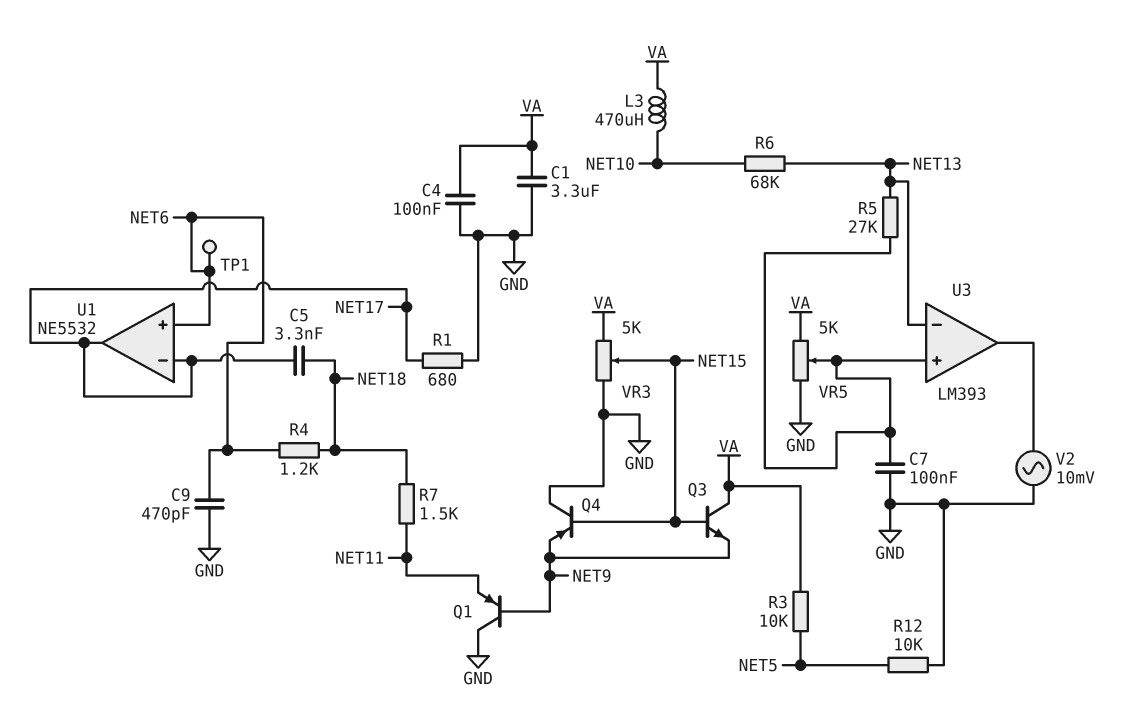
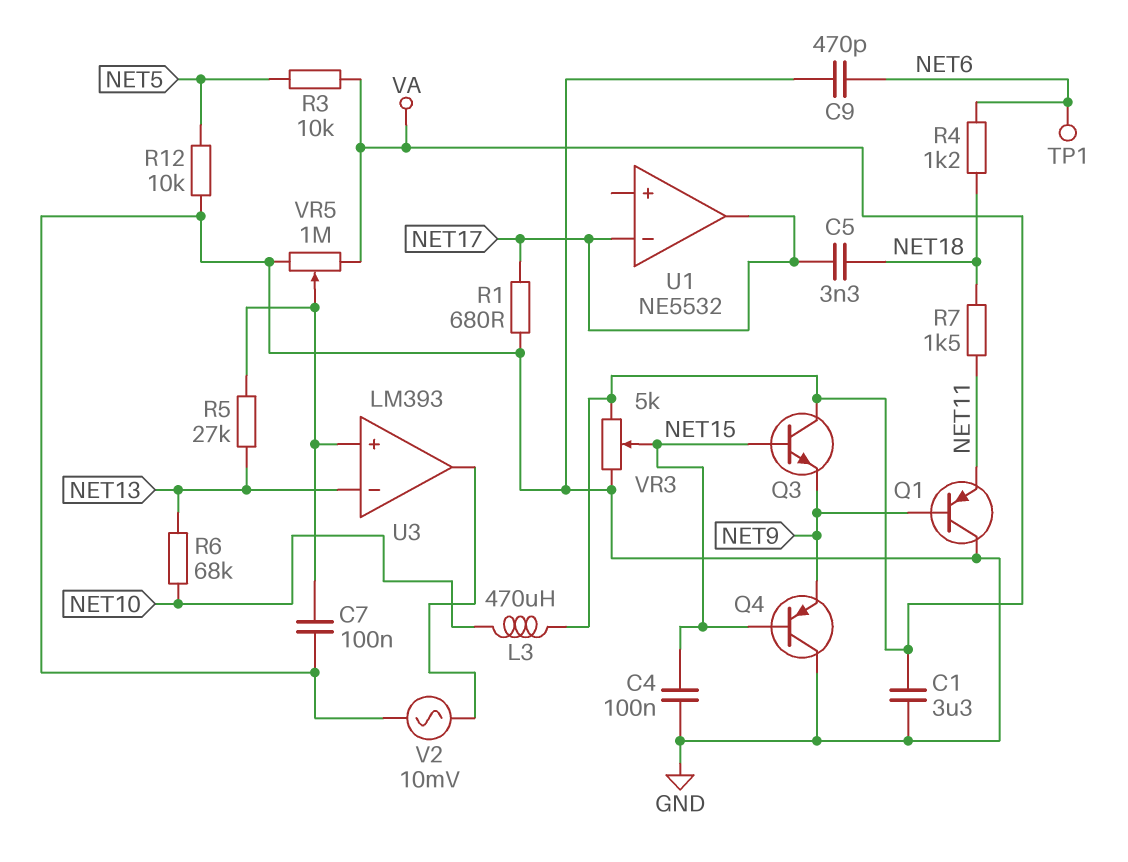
C4: 100nF (GND, VA) -> 100nF (GND, NET15)
U1 pin in+: NET6 -> none
VR5: 5k (GND, VA, wiper U3/in+) -> 1M (GND, VA, wiper U3/in+)

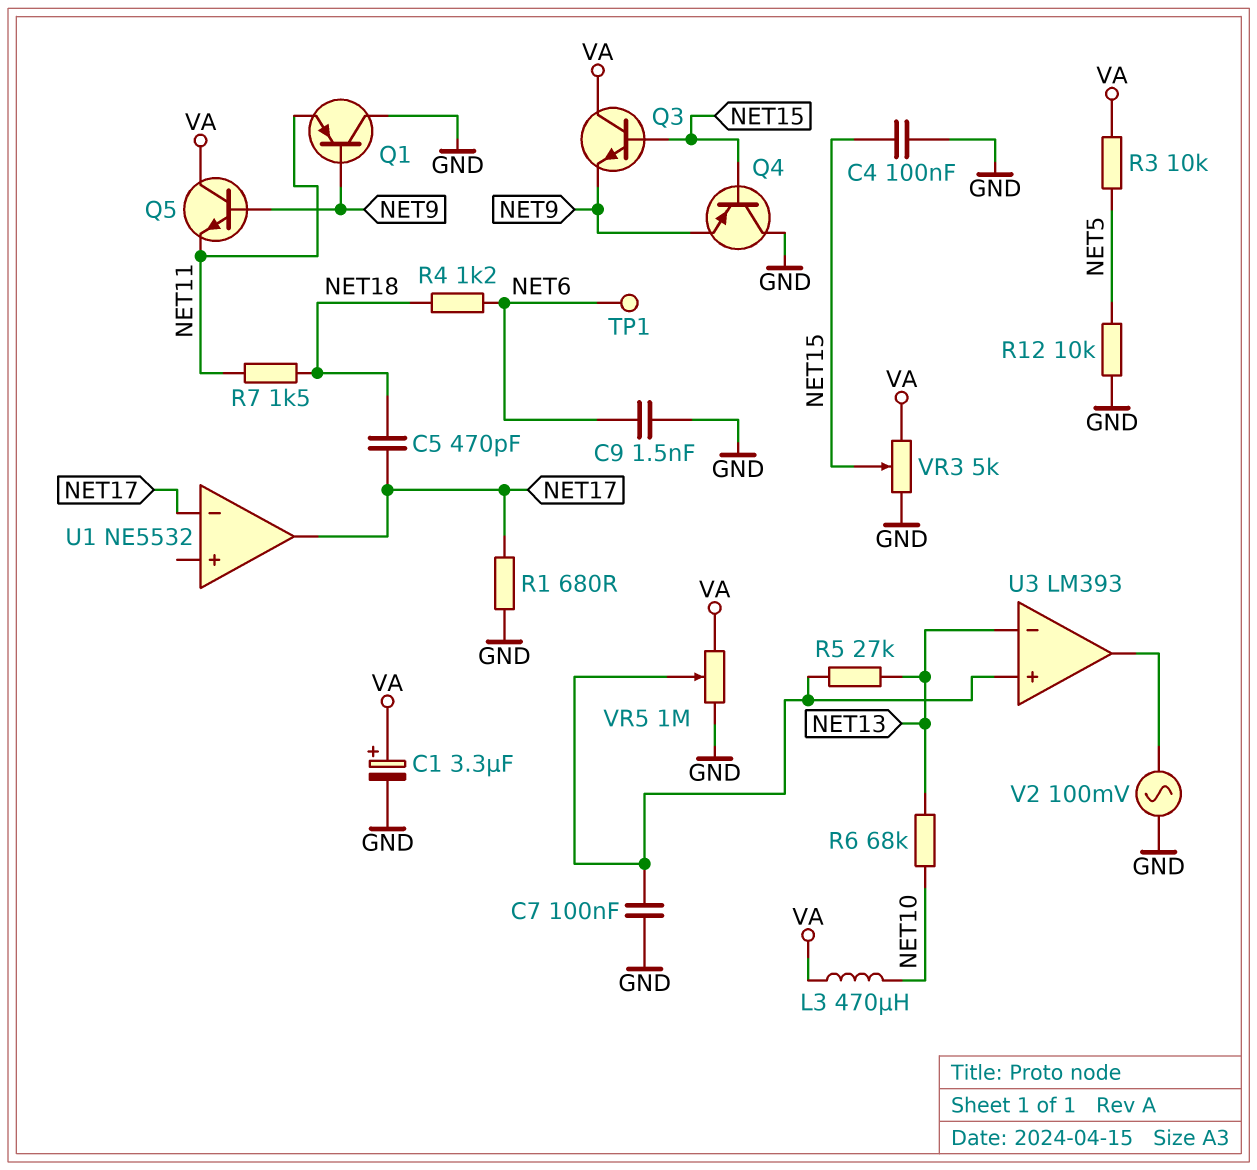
C1: 3.3uF (GND, VA) -> 3.3uF (plus VA, minus GND)
C5: 3.3nF (NET17, NET18) -> 470pF (NET17, NET18)
C9: 470pF (GND, NET6) -> 1.5nF (GND, NET6)
Q5: none -> NPN (B NET9, C VA, E NET11)
V2: AC 10mV (GND, U3/out) -> AC 100mV (GND, U3/out)

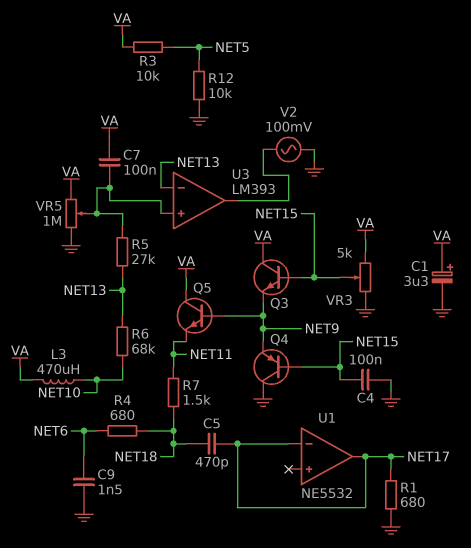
C7: 100nF (GND, U3/in+) -> 100nF (U3/in+, VA)
Q1: PNP (B NET9, C GND, E NET11) -> none
R4: 1.2k (NET6, NET18) -> 680 (NET6, NET18)
TP1: test point (NET6) -> none

